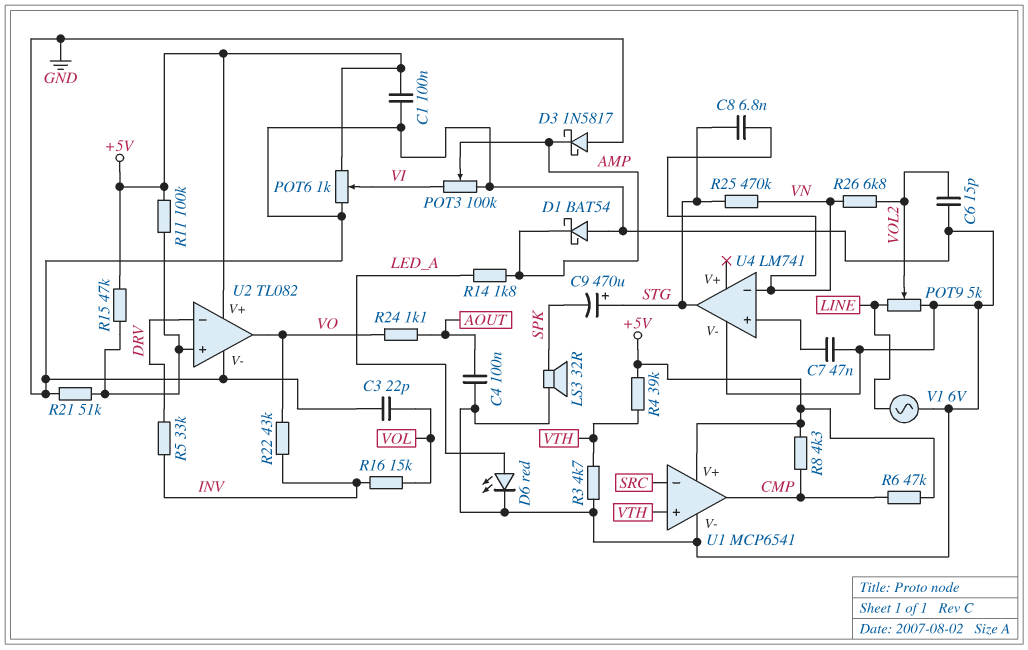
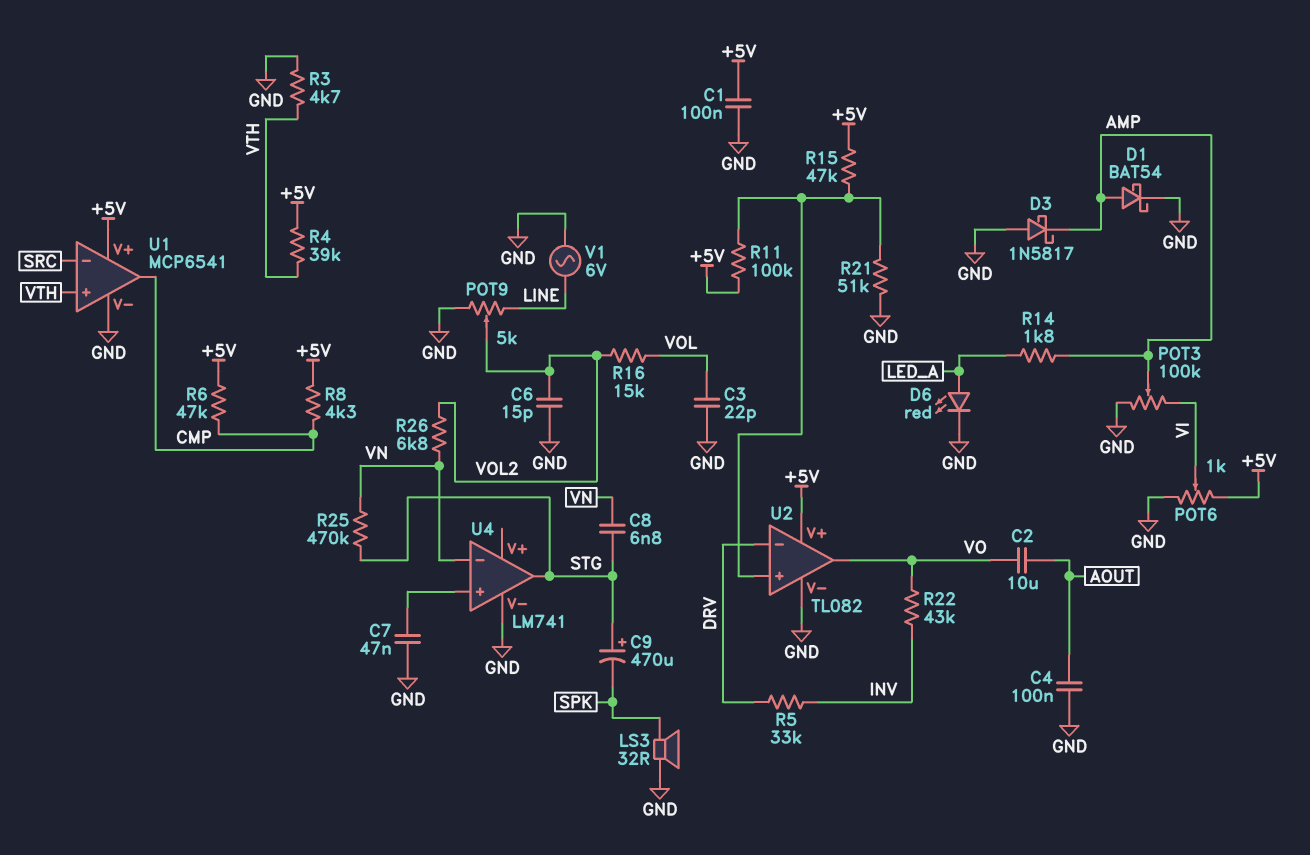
C2: none -> 10uF (AOUT, VO)
D1: schottky BAT54 (A GND, K AMP) -> schottky BAT54 (A AMP, K GND)
R16: 15k (INV, VOL) -> 15k (VOL, VOL2)
R24: 1.1k (AOUT, VO) -> none

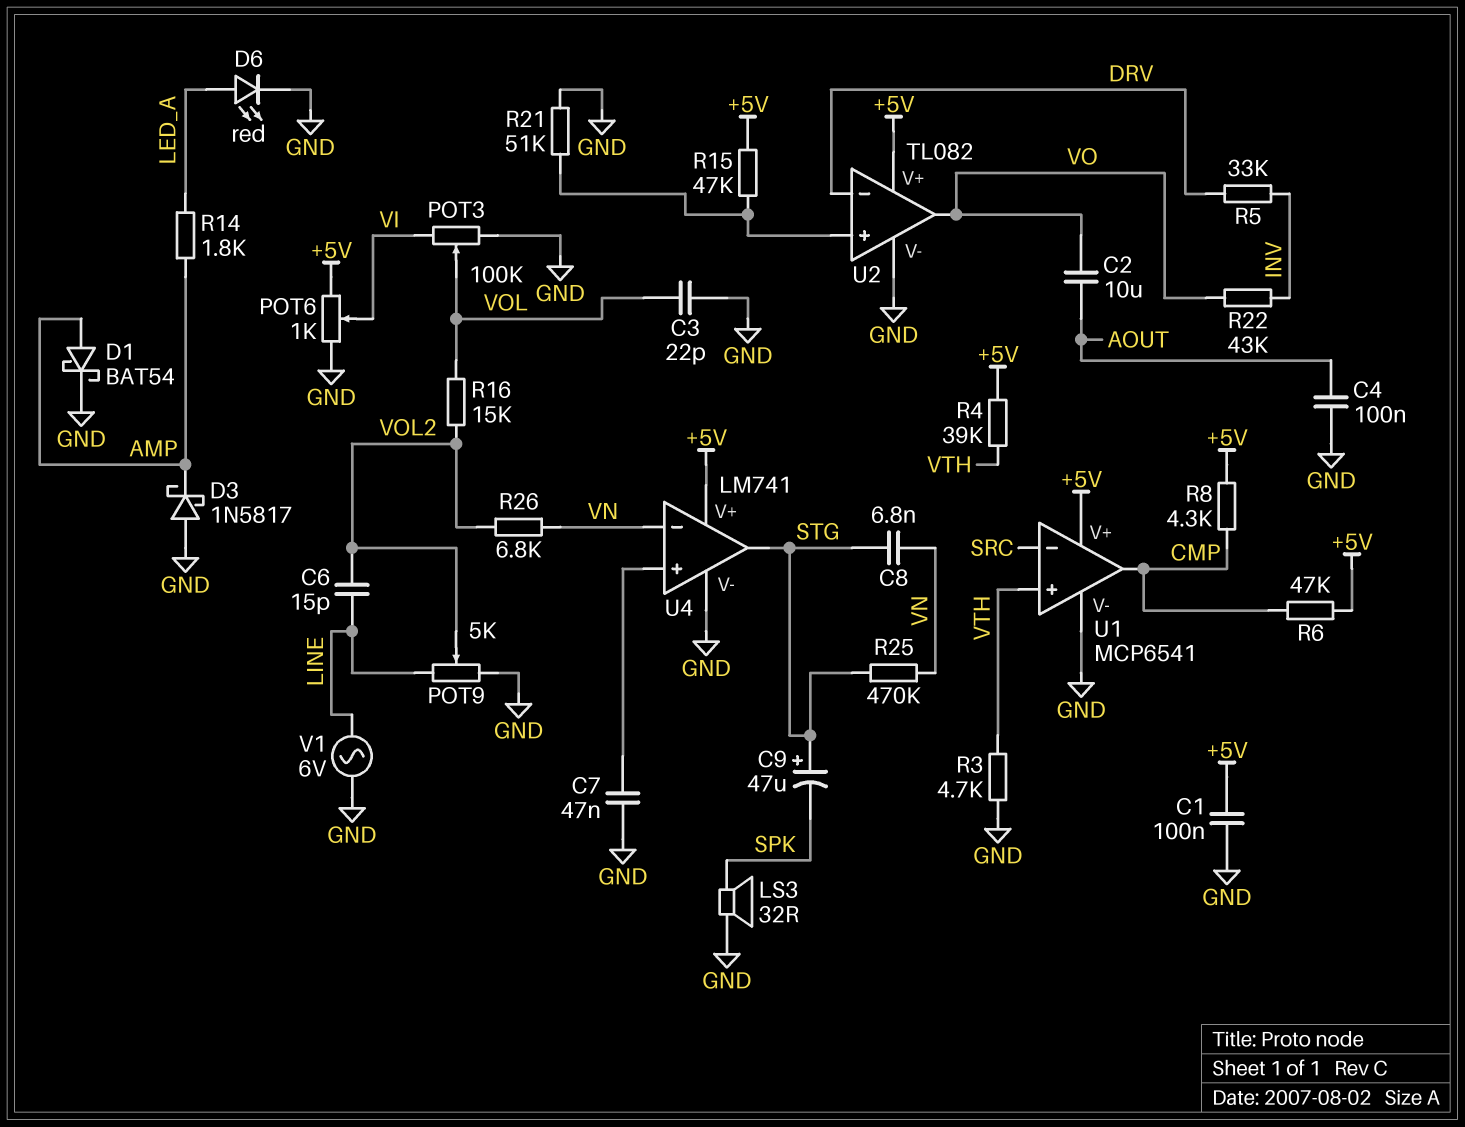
C6: 15pF (GND, VOL2) -> 15pF (LINE, VOL2)
C9: 470uF (plus STG, minus SPK) -> 47uF (plus STG, minus SPK)
POT3: 100k (GND, VI, wiper AMP) -> 100k (GND, VI, wiper VOL)
R11: 100k (+5V, U2/in+) -> none
U4 pin V+: none -> +5V

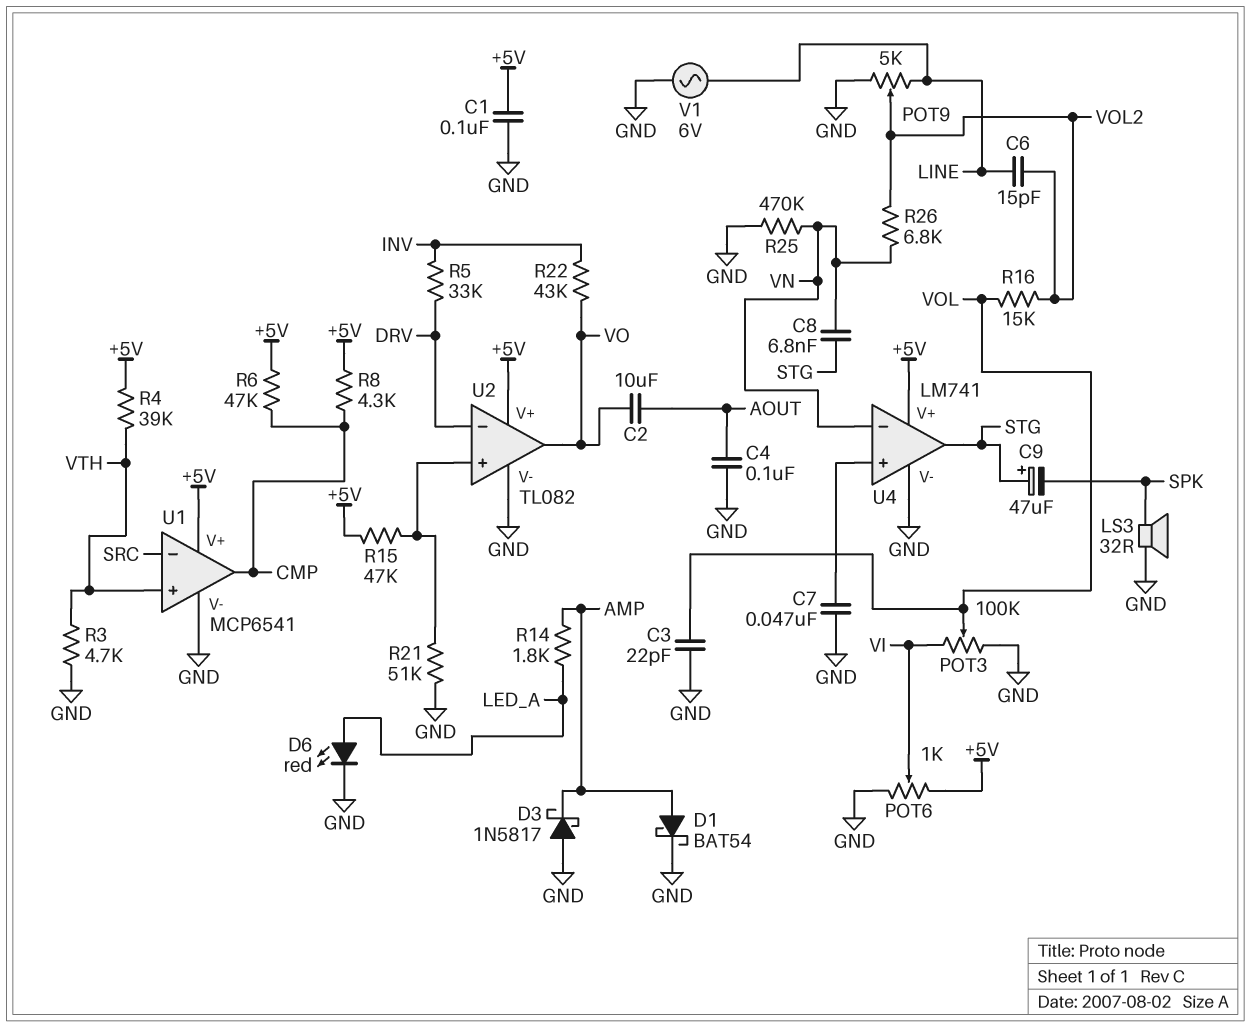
R25: 470k (STG, VN) -> 470k (GND, VN)

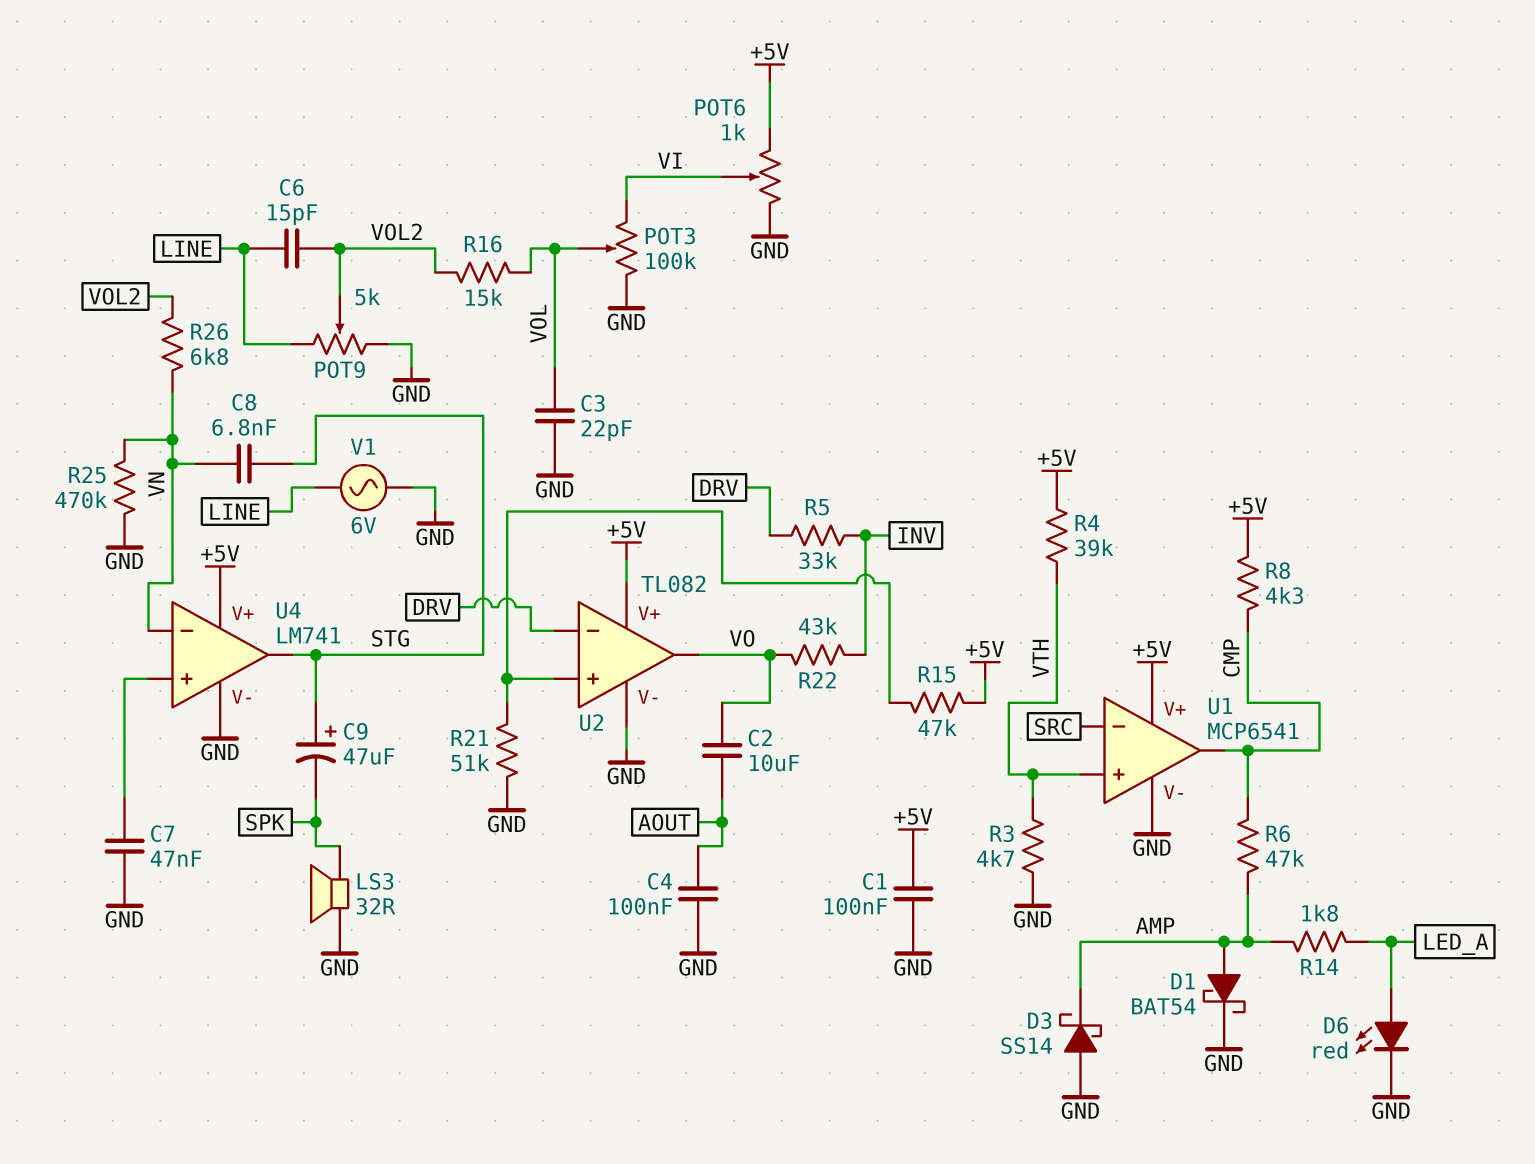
D3: schottky 1N5817 (A GND, K AMP) -> schottky SS14 (A GND, K AMP)
R6: 47k (+5V, CMP) -> 47k (AMP, CMP)

